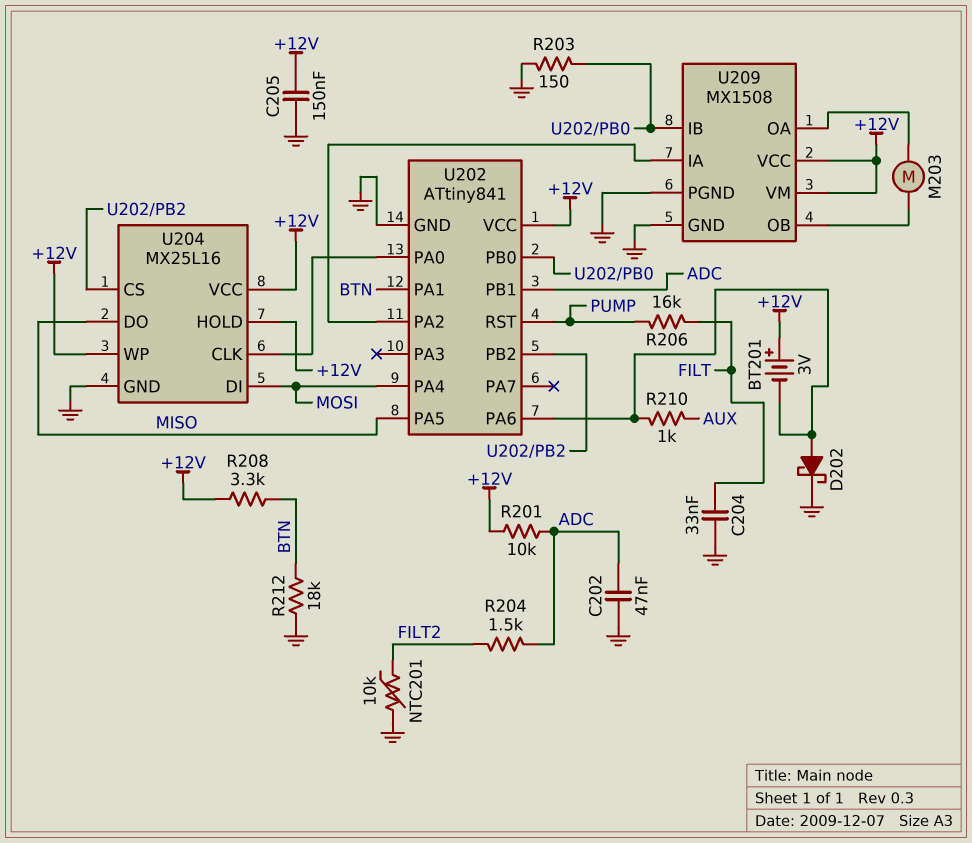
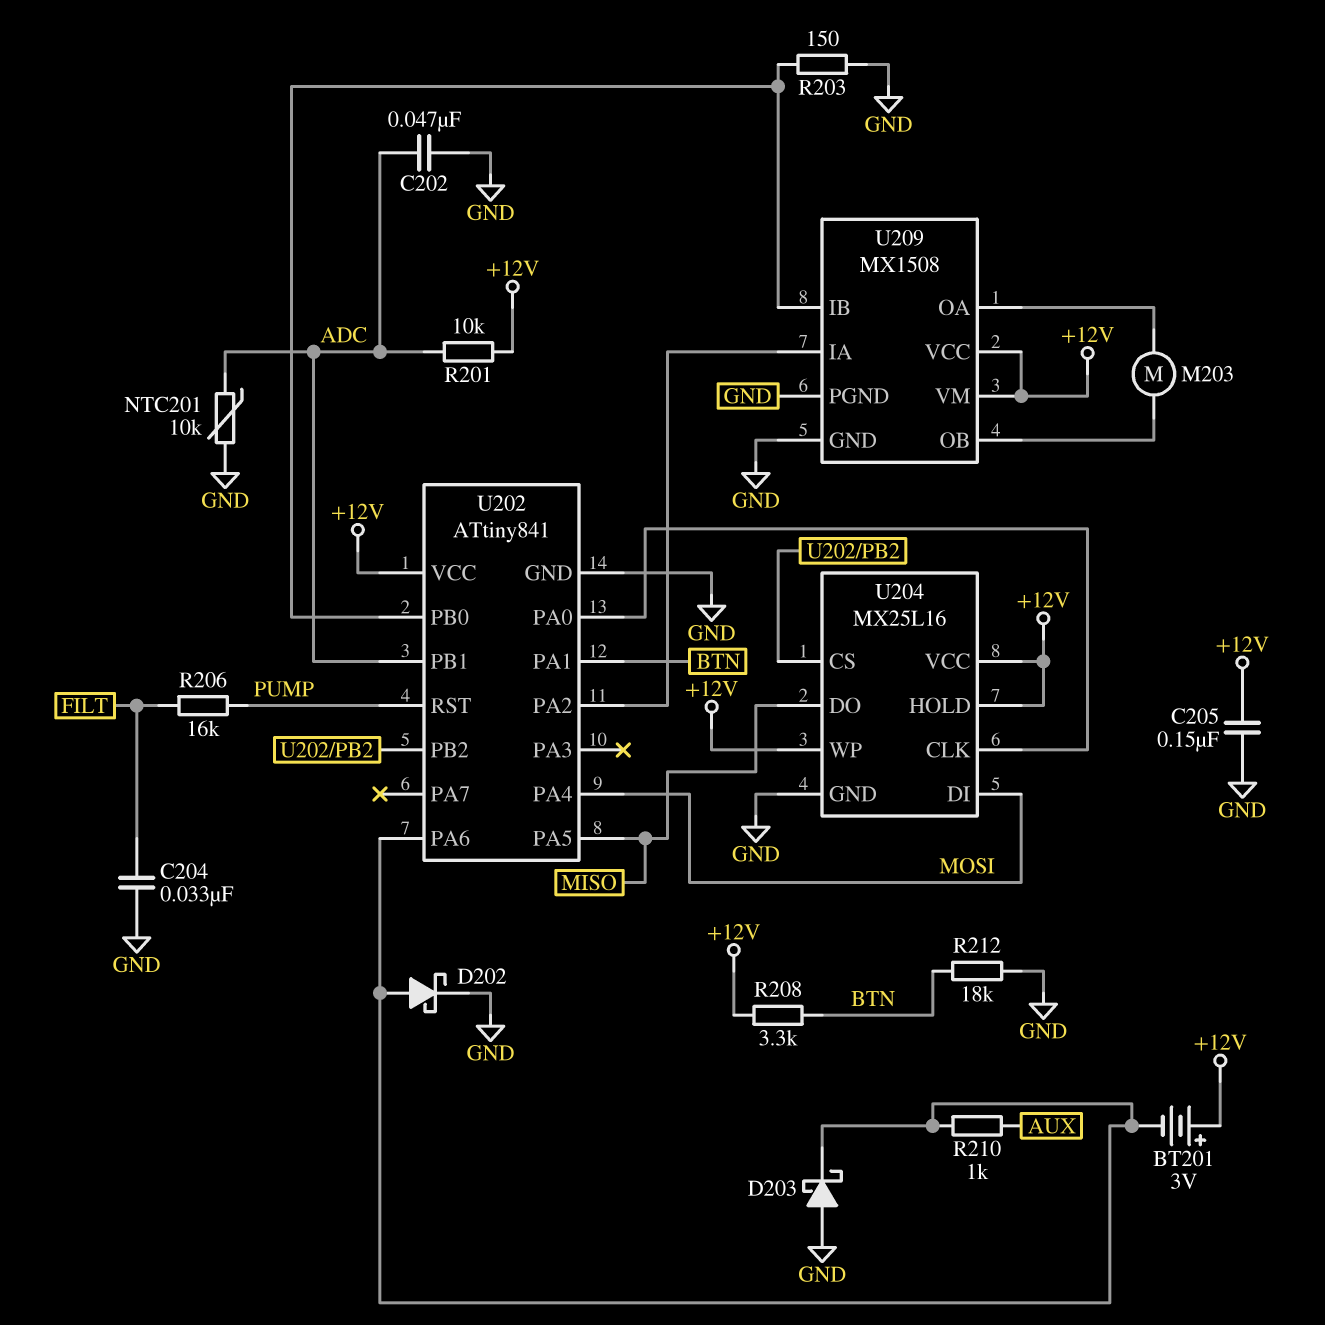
D203: none -> schottky (A GND, K U202/PA6)
NTC201: 10k (FILT2, GND) -> 10k (ADC, GND)
R204: 1.5k (ADC, FILT2) -> none

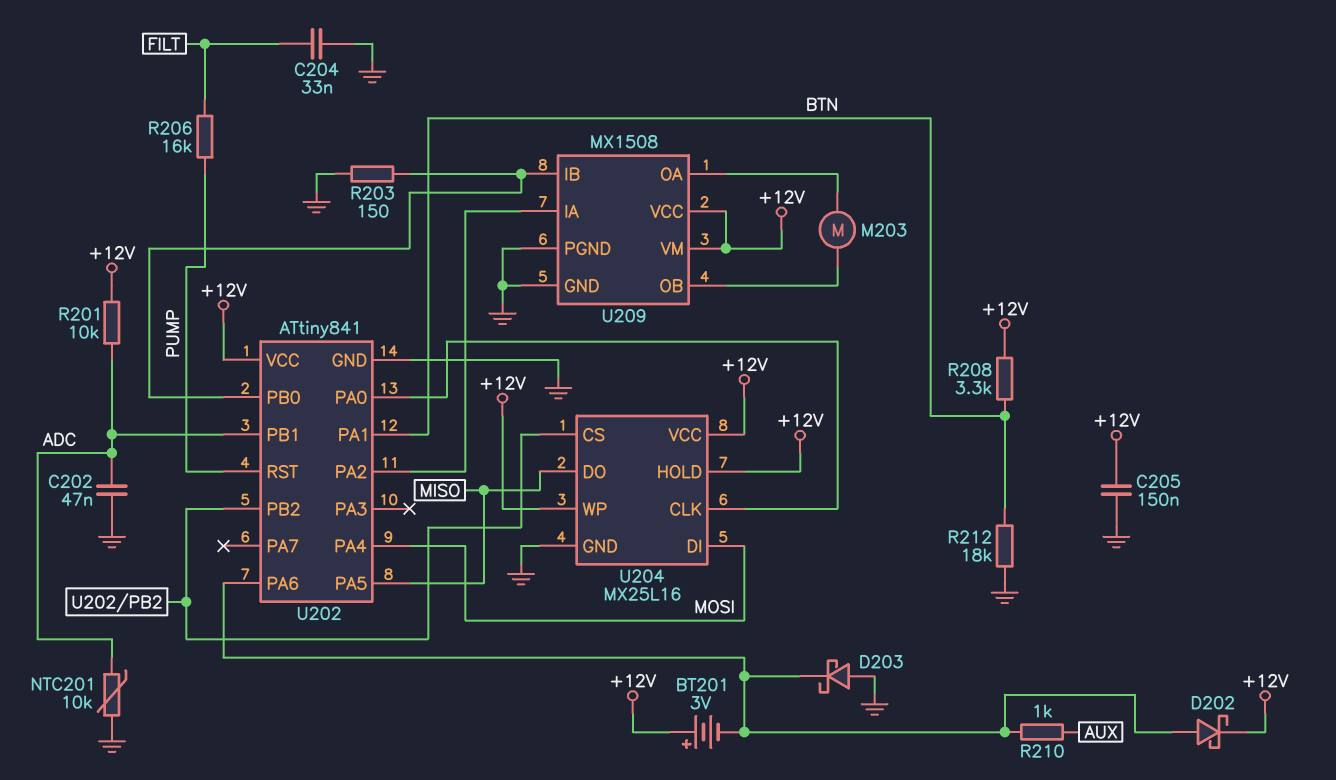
D202: schottky (A U202/PA6, K GND) -> schottky (A U202/PA6, K +12V)

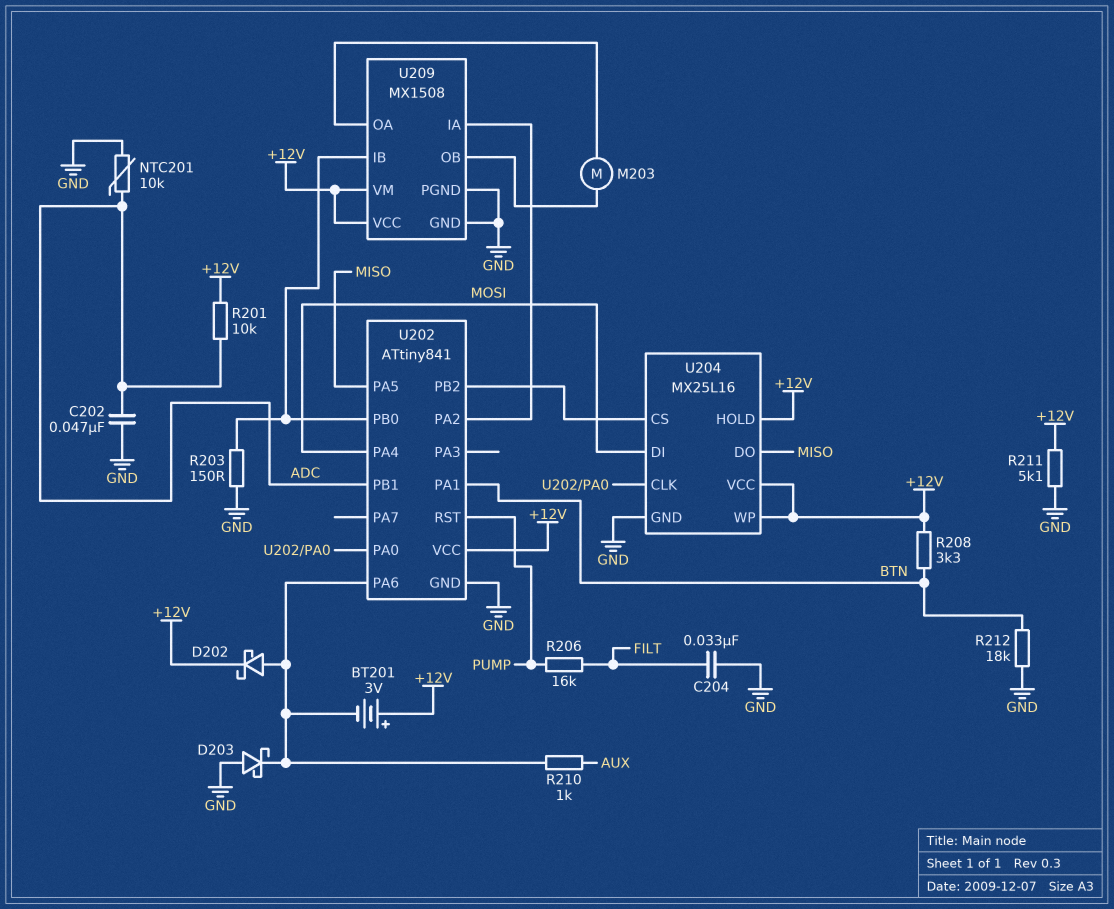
C205: 150nF (+12V, GND) -> none
R211: none -> 5.1k (+12V, GND)

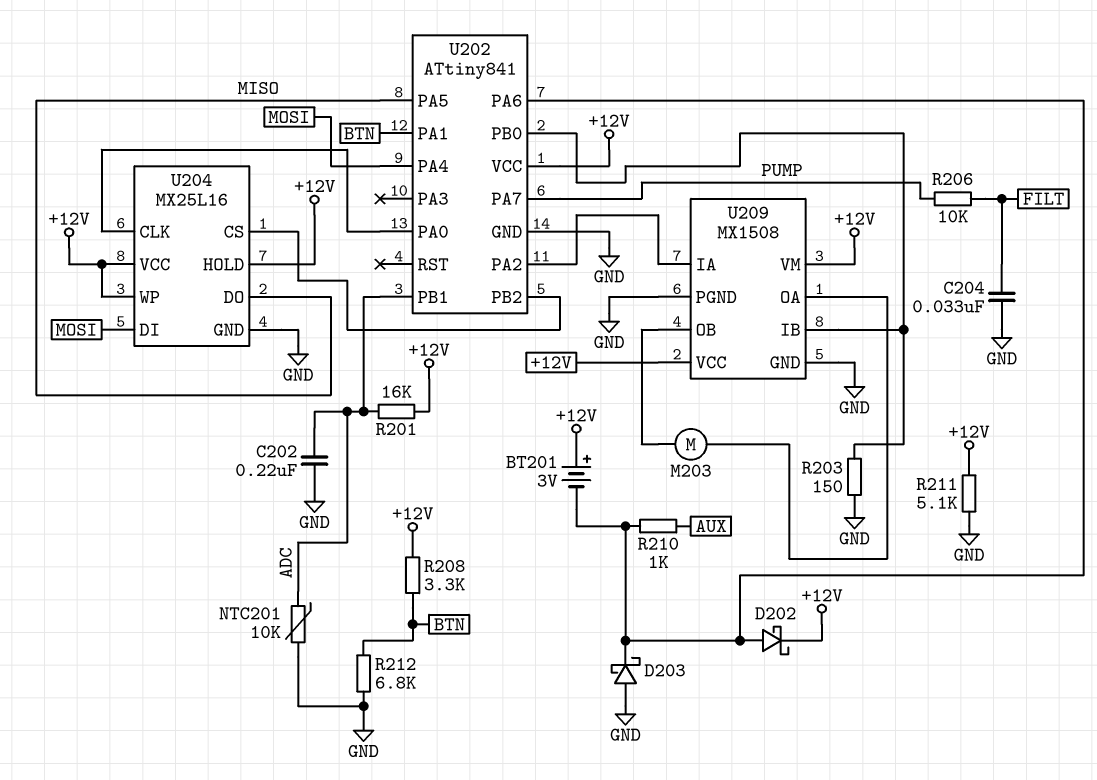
C202: 47nF (ADC, GND) -> 220nF (ADC, GND)
R201: 10k (+12V, ADC) -> 16k (+12V, ADC)
R206: 16k (FILT, PUMP) -> 10k (FILT, PUMP)
R212: 18k (BTN, GND) -> 6.8k (BTN, GND)
U202 pin PA7: none -> PUMP
U202 pin RST: PUMP -> none

